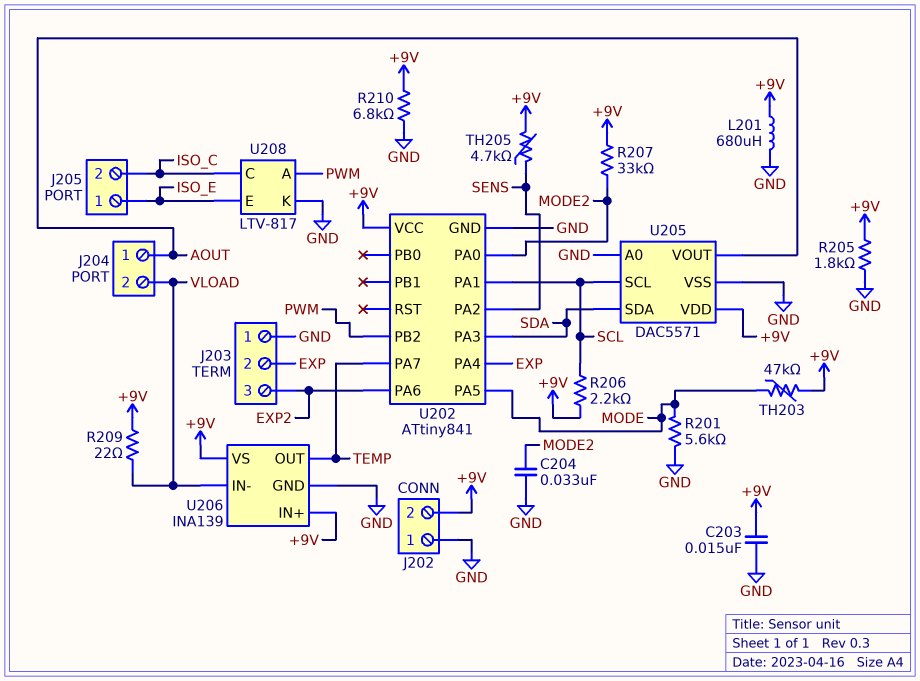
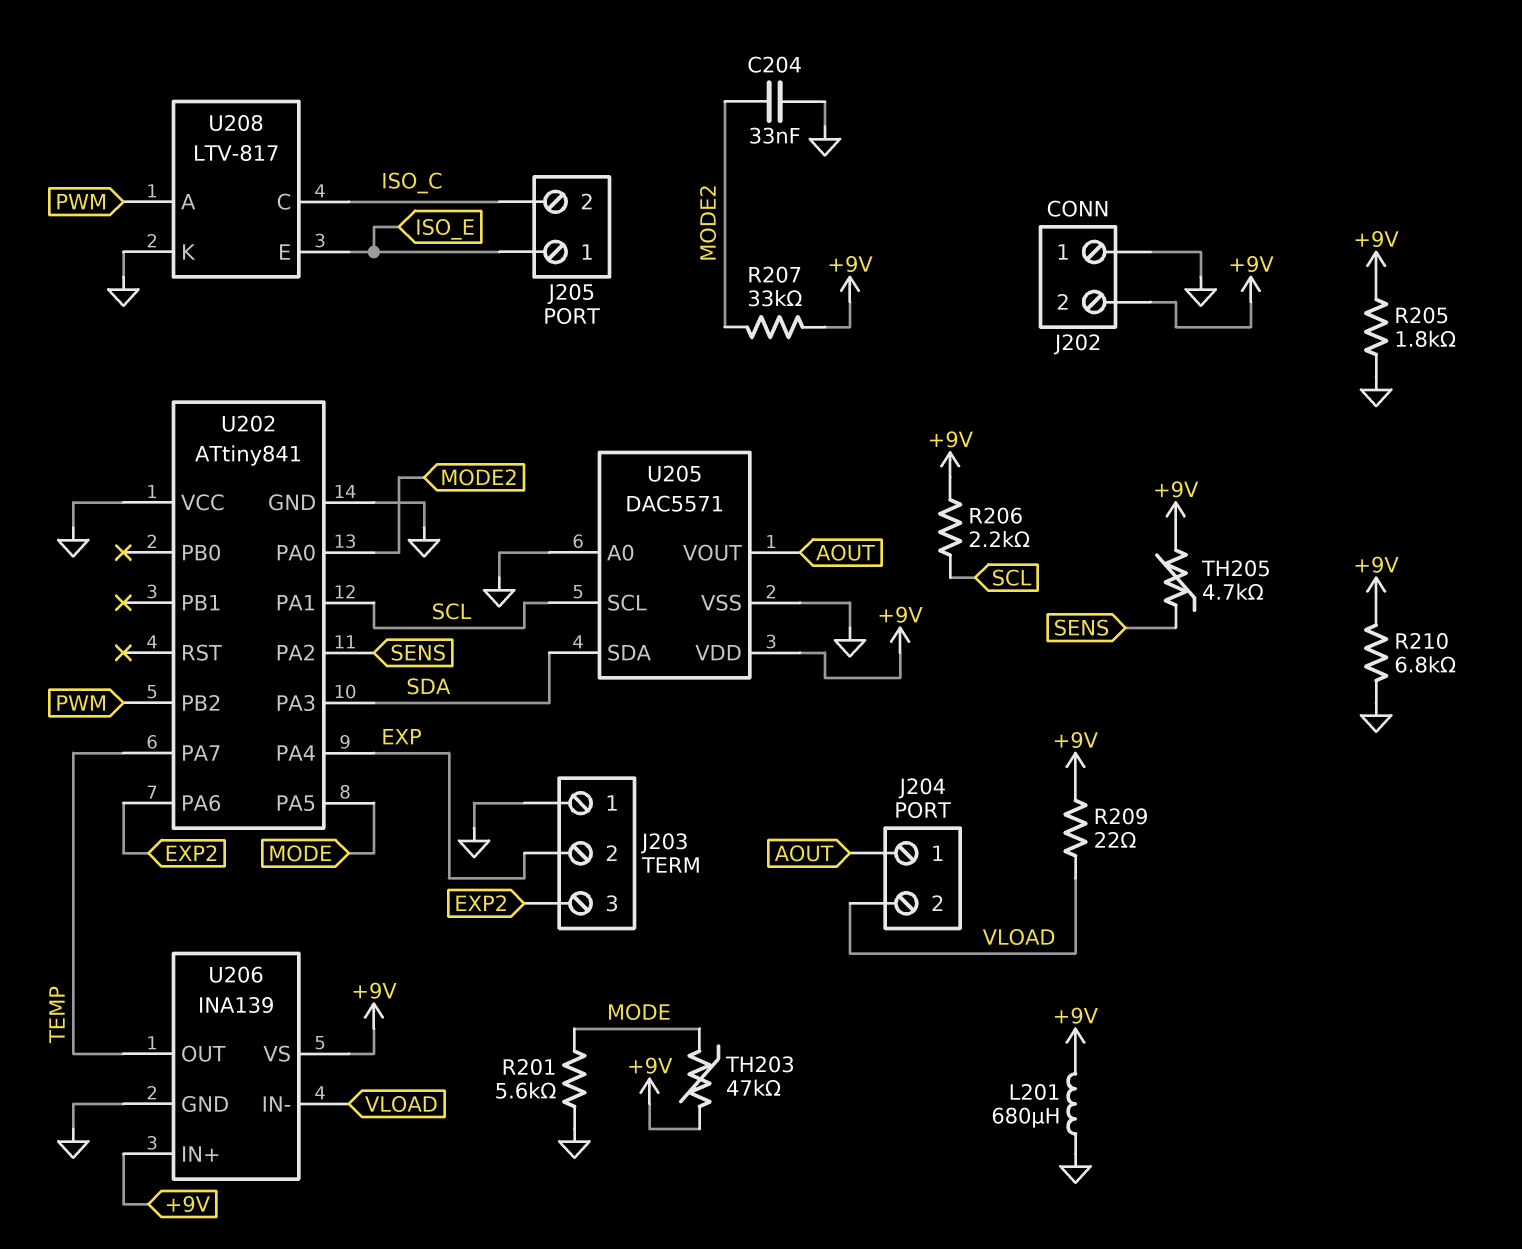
C203: 15nF (+9V, GND) -> none
U202 pin VCC: +9V -> GND

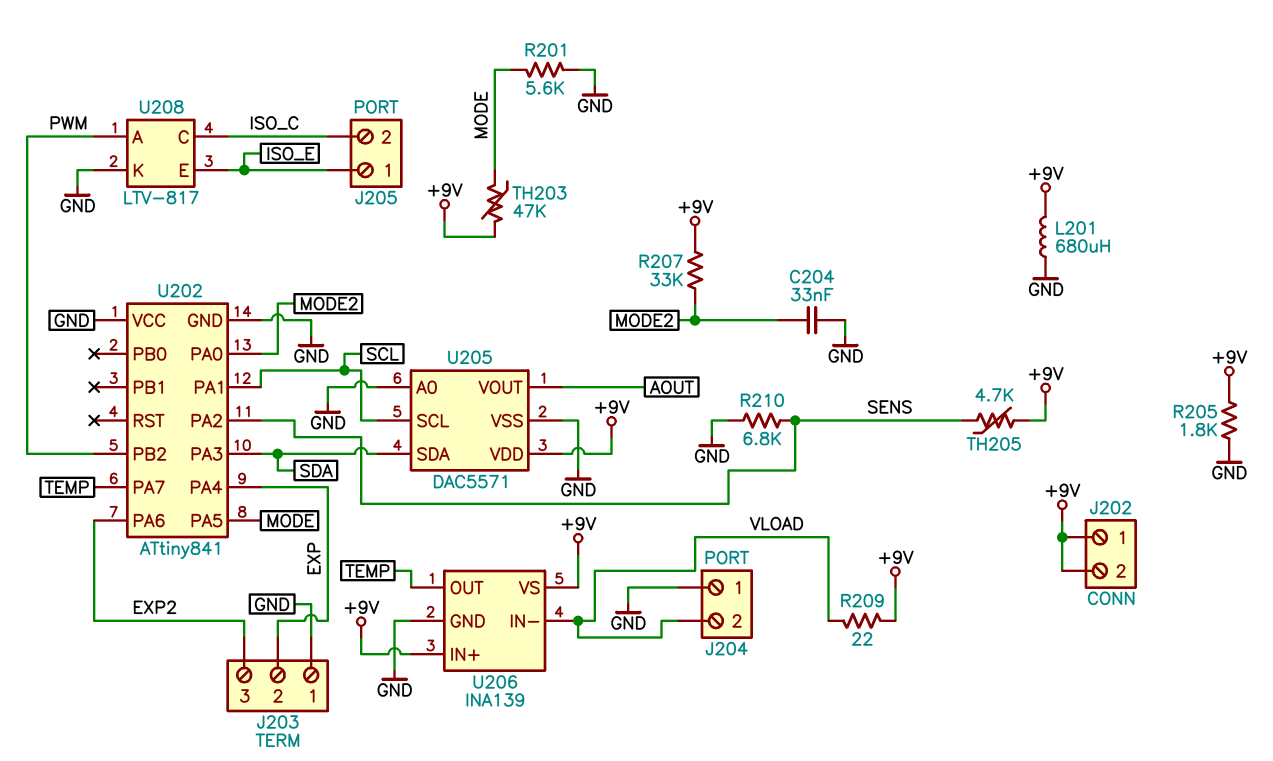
J202 pin 1: GND -> +9V
J204 pin 1: AOUT -> GND
R206: 2.2k (+9V, SCL) -> none
R210: 6.8k (+9V, GND) -> 6.8k (GND, SENS)

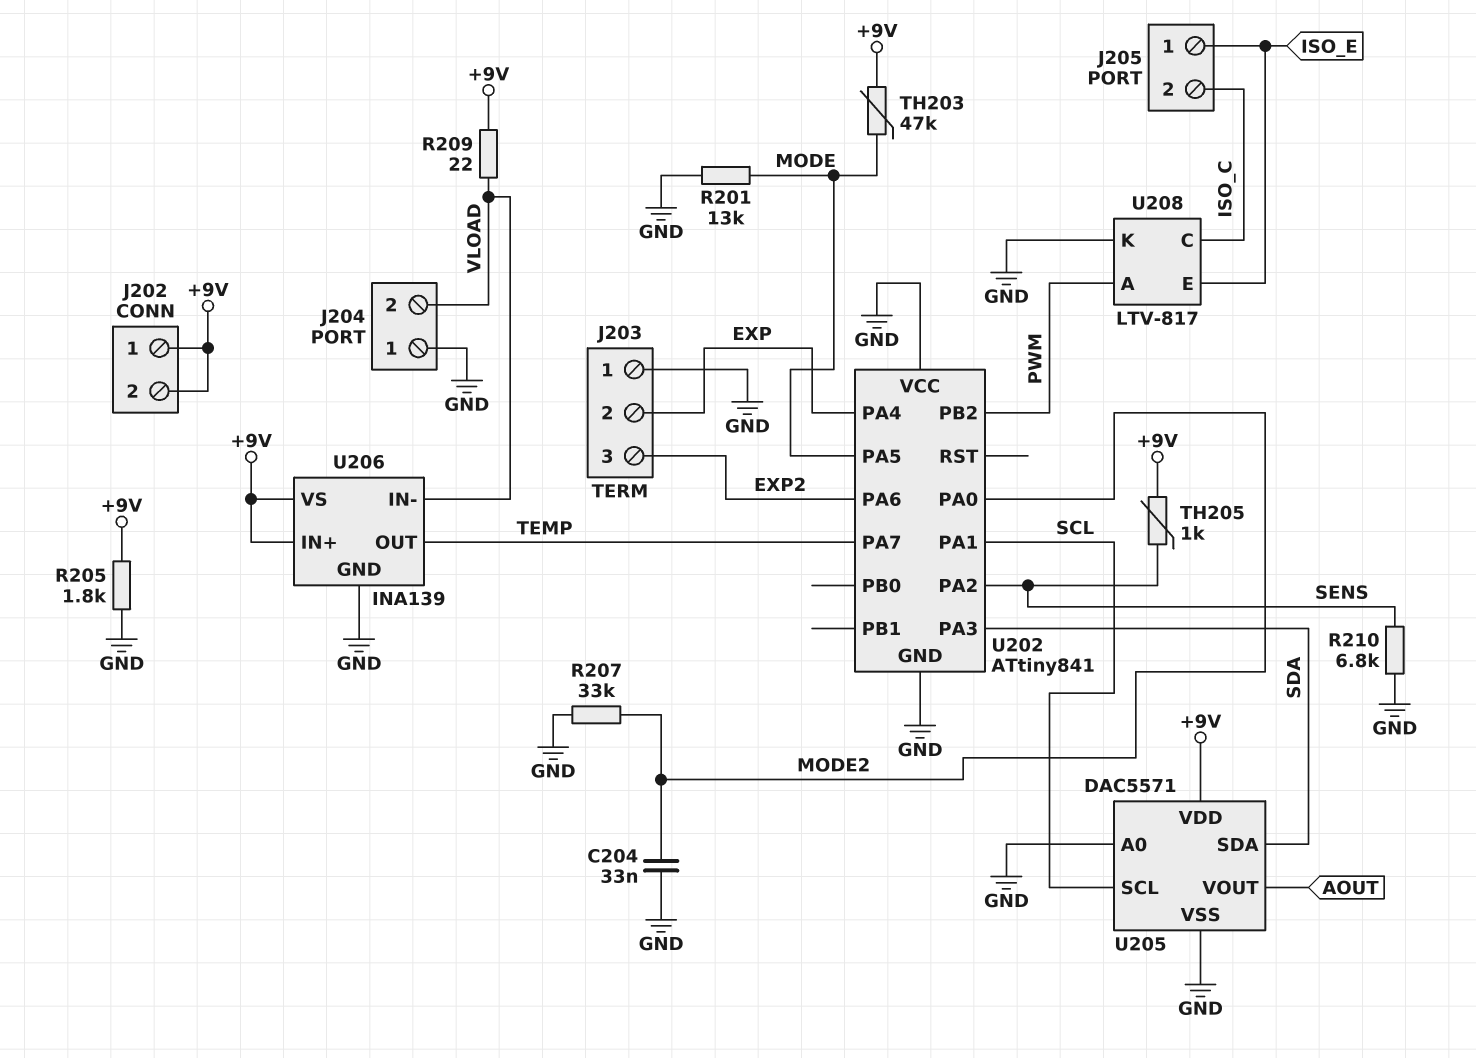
L201: 680uH (+9V, GND) -> none
R201: 5.6k (GND, MODE) -> 13k (GND, MODE)
R207: 33k (+9V, MODE2) -> 33k (GND, MODE2)
TH205: 4.7k (+9V, SENS) -> 1k (+9V, SENS)

